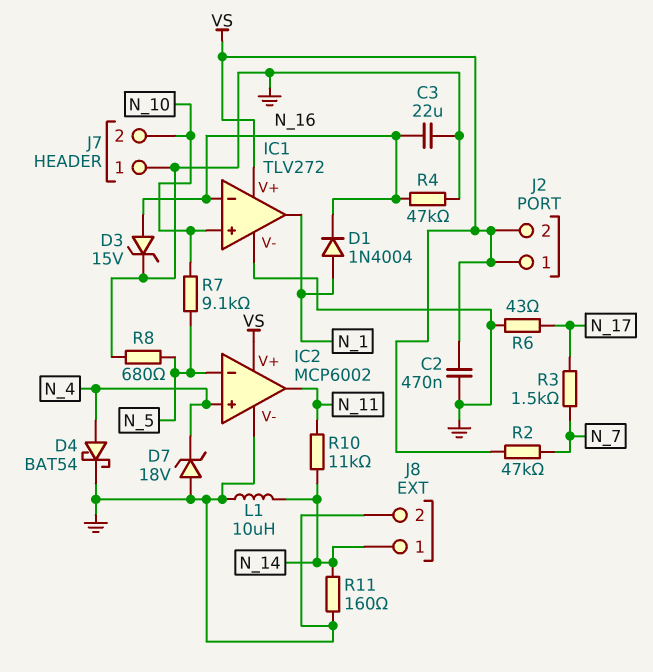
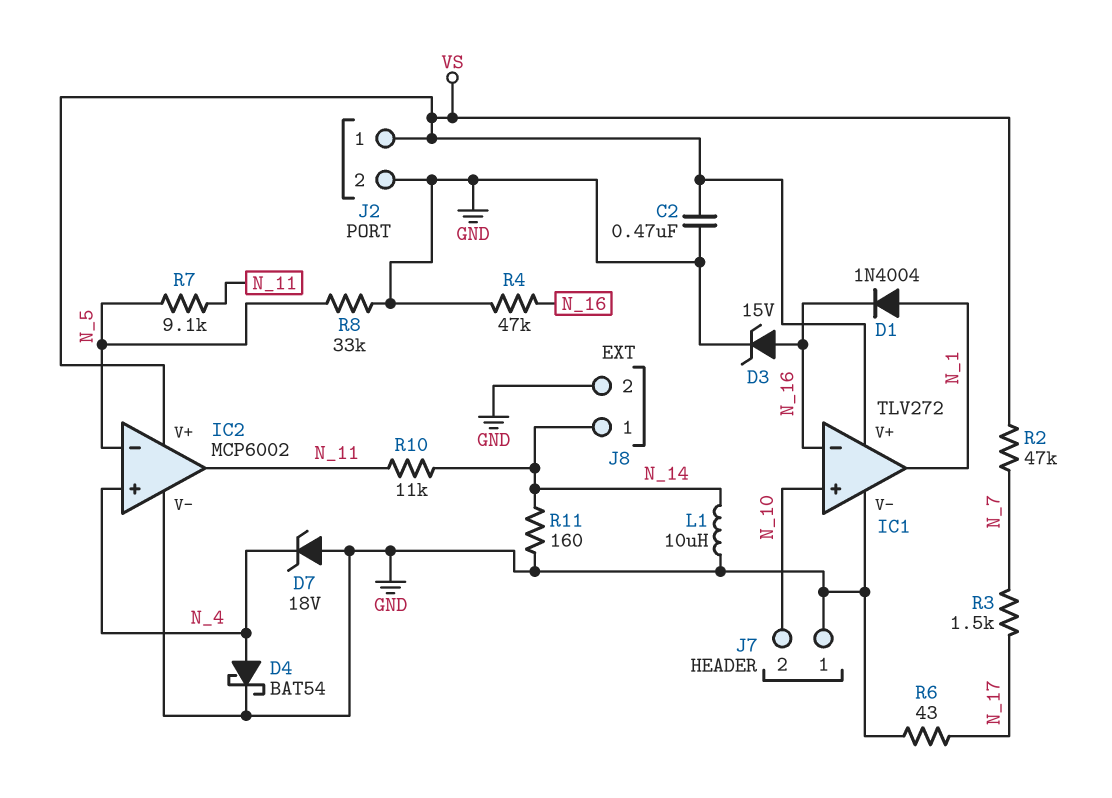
C3: 22uF (GND, N_16) -> none
J2 pin 2: VS -> GND
R7: 9.1k (N_5, N_10) -> 9.1k (N_5, N_11)
R8: 680 (GND, N_5) -> 33k (GND, N_5)

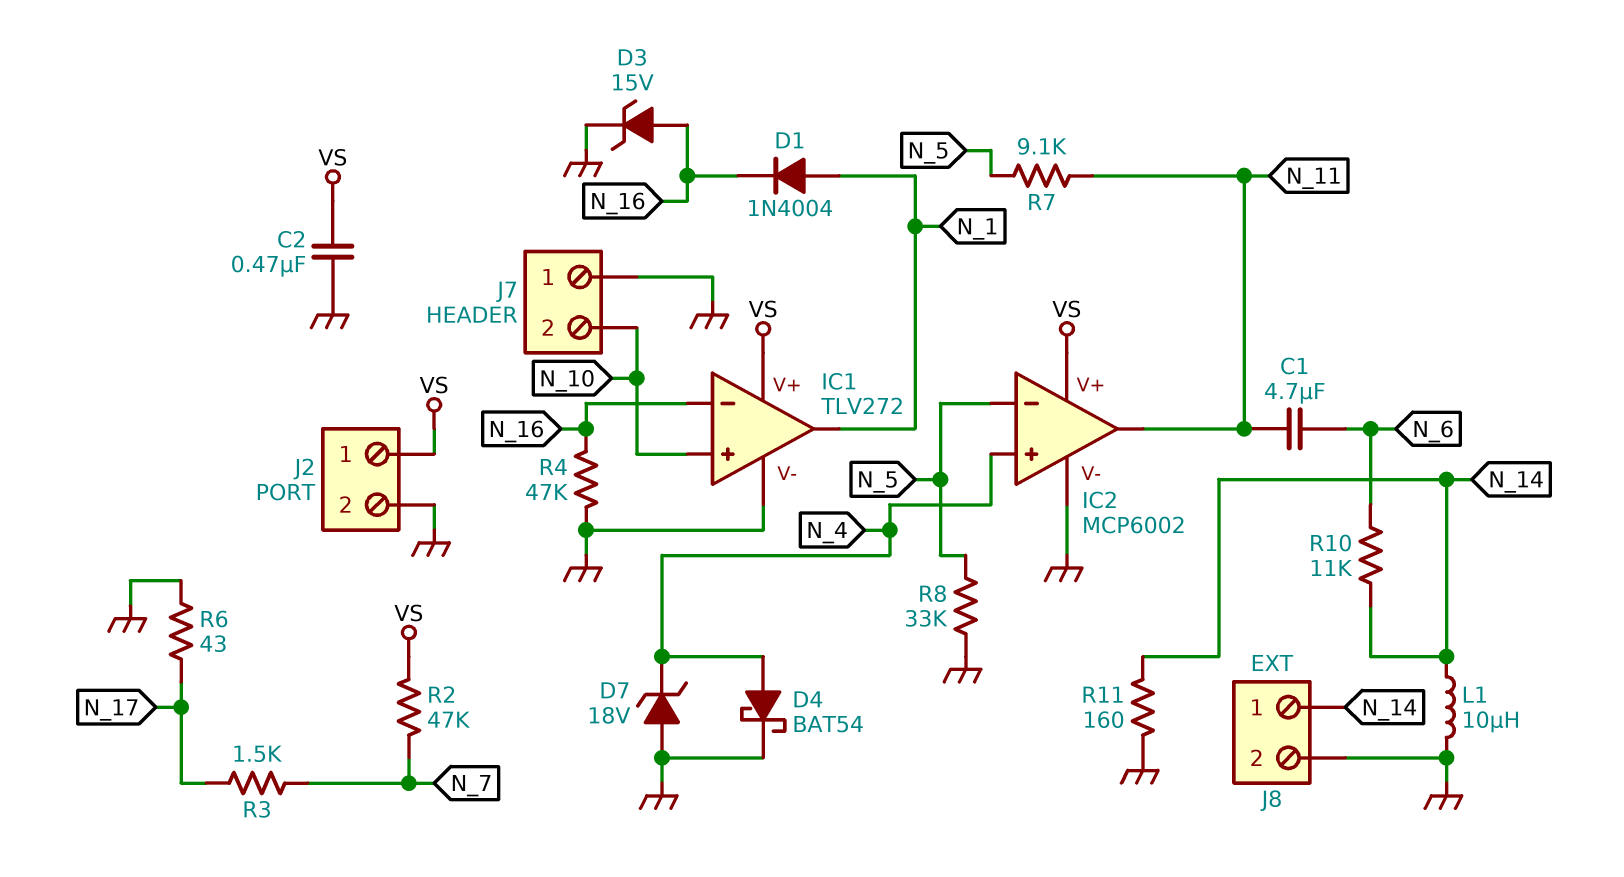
C1: none -> 4.7uF (N_6, N_11)
R10: 11k (N_11, N_14) -> 11k (N_6, N_14)

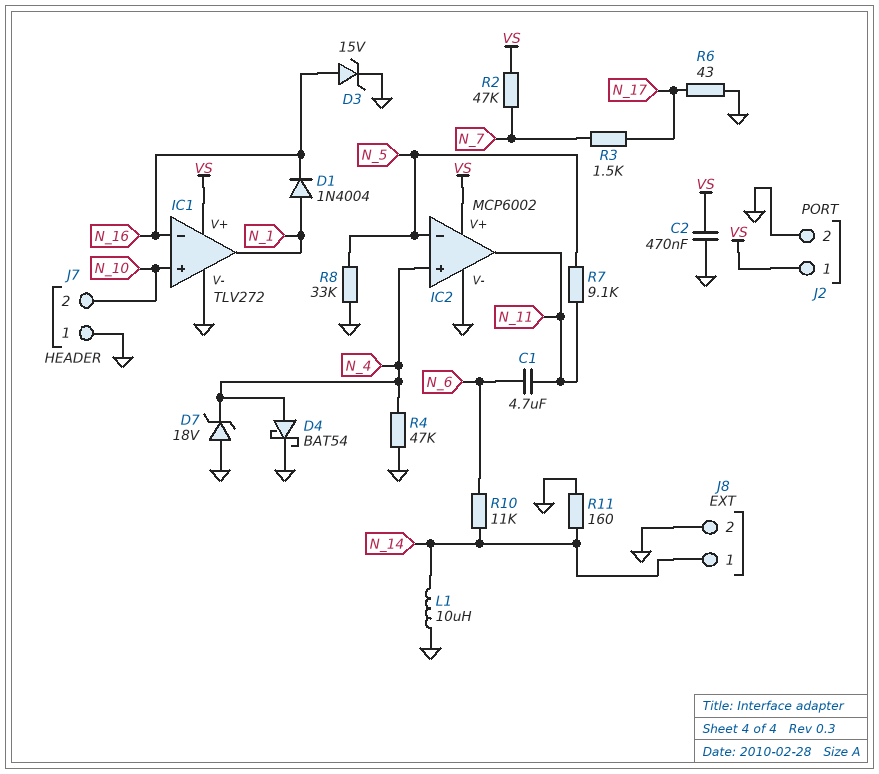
R4: 47k (GND, N_16) -> 47k (GND, N_4)

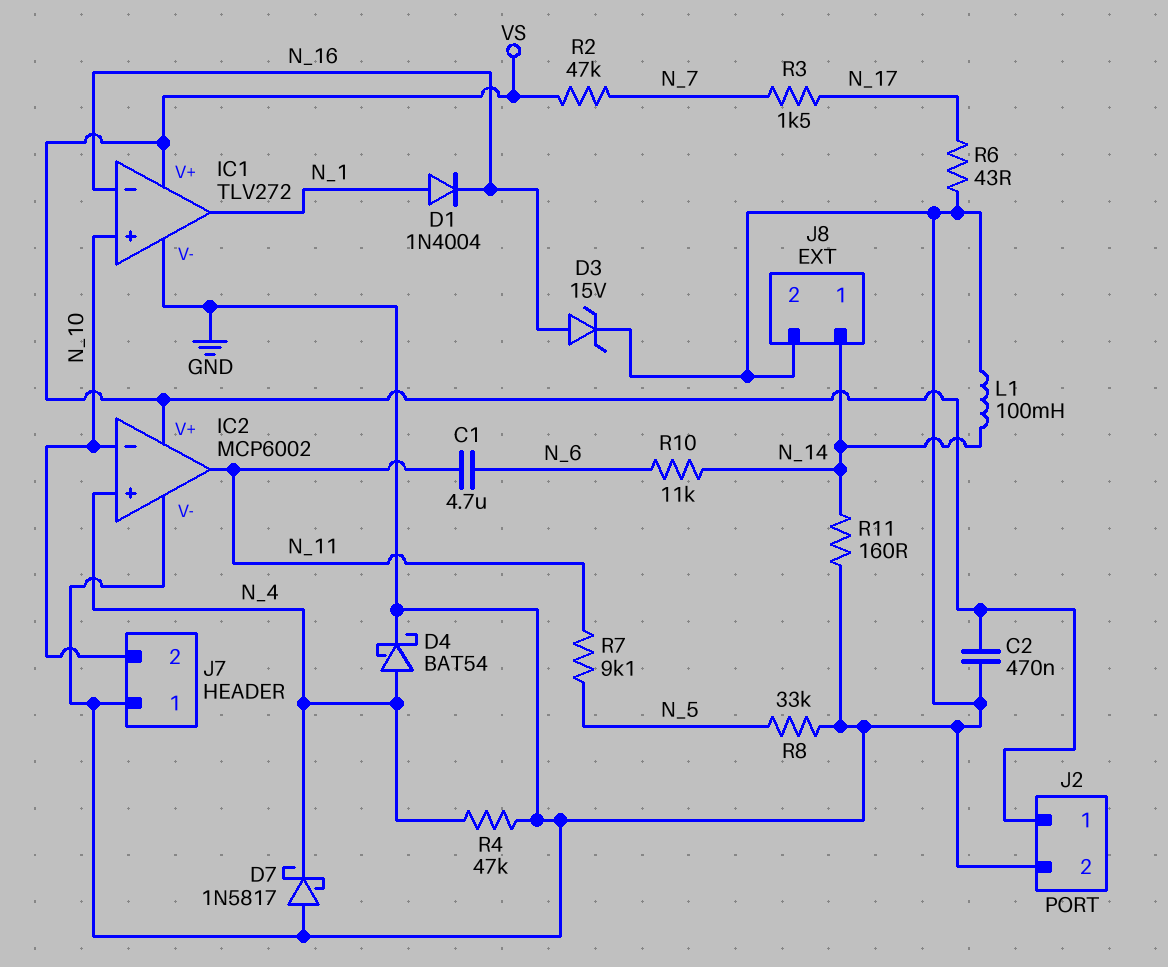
D7: zener 18V (A GND, K N_4) -> schottky 1N5817 (A GND, K N_4)
IC2 pin in-: N_5 -> N_10
L1: 10uH (GND, N_14) -> 100mH (GND, N_14)

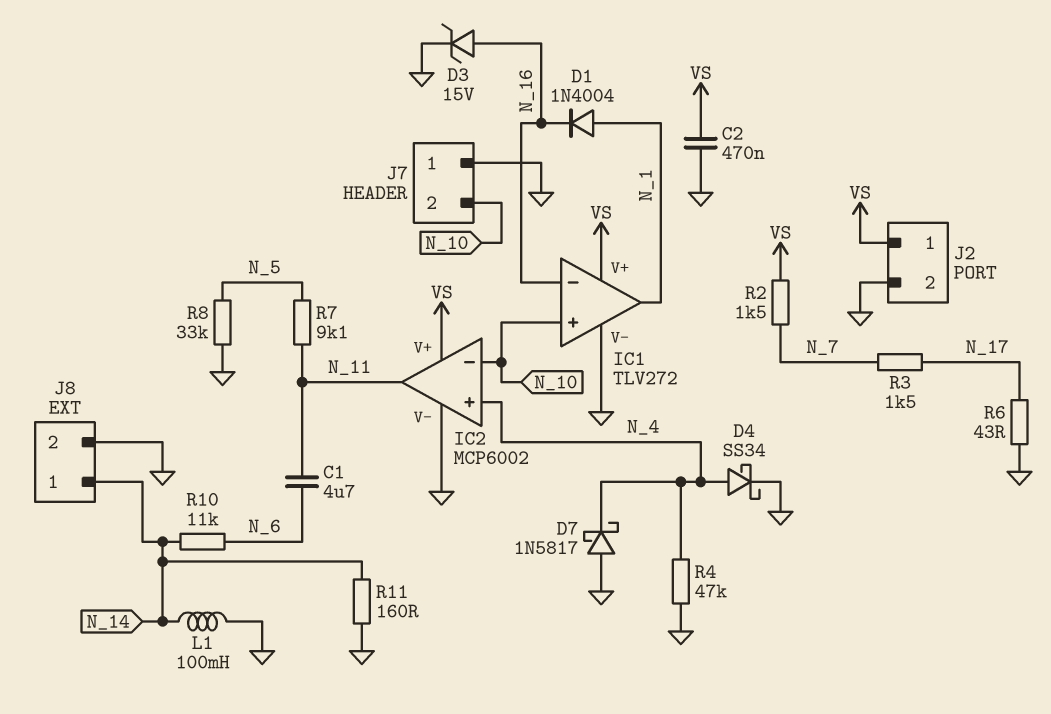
D4: schottky BAT54 (A N_4, K GND) -> schottky SS34 (A N_4, K GND)
R2: 47k (N_7, VS) -> 1.5k (N_7, VS)

